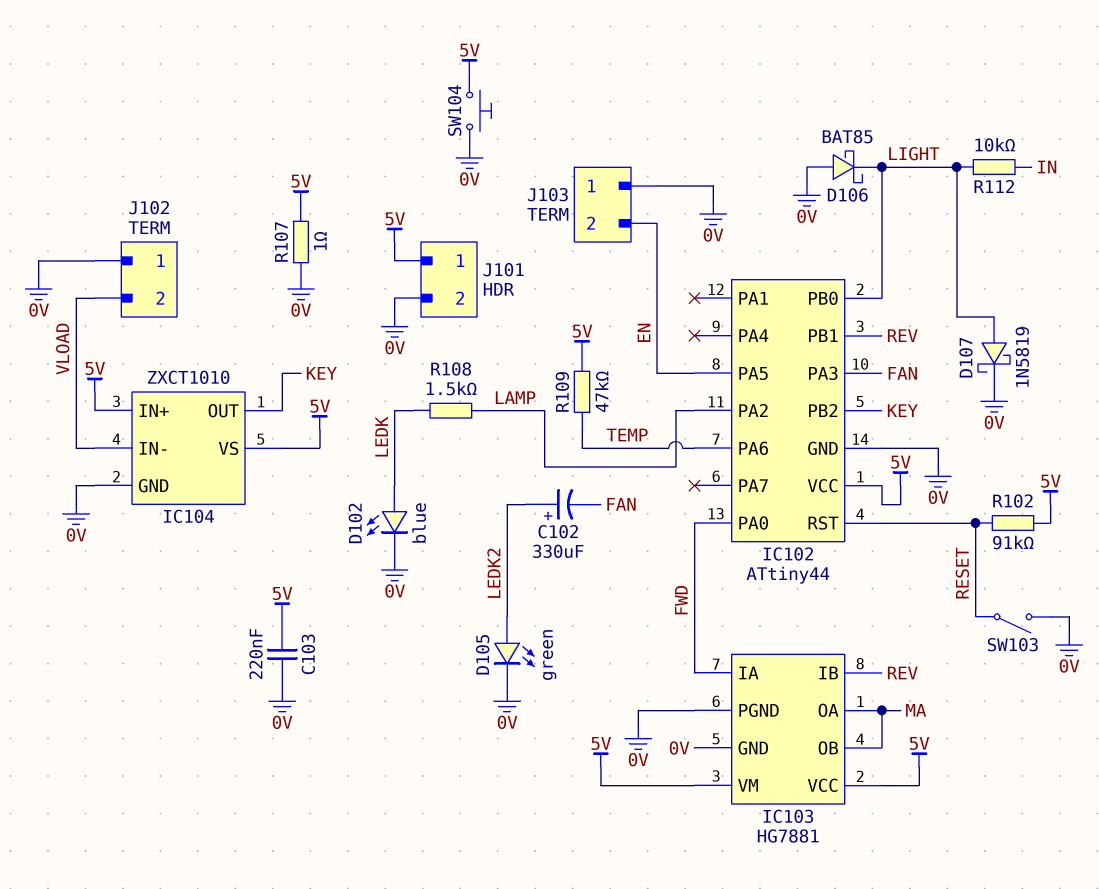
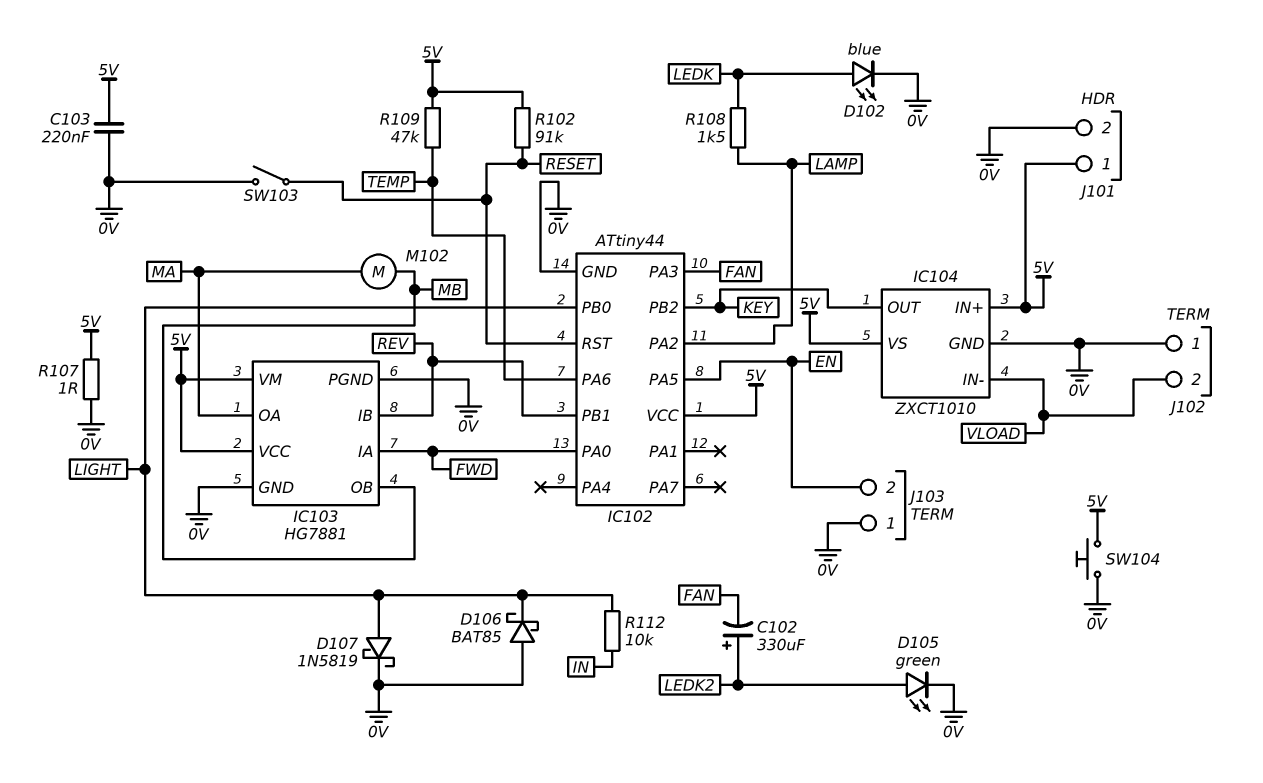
IC103 pin OB: MA -> MB
M102: none -> motor (MA, MB)

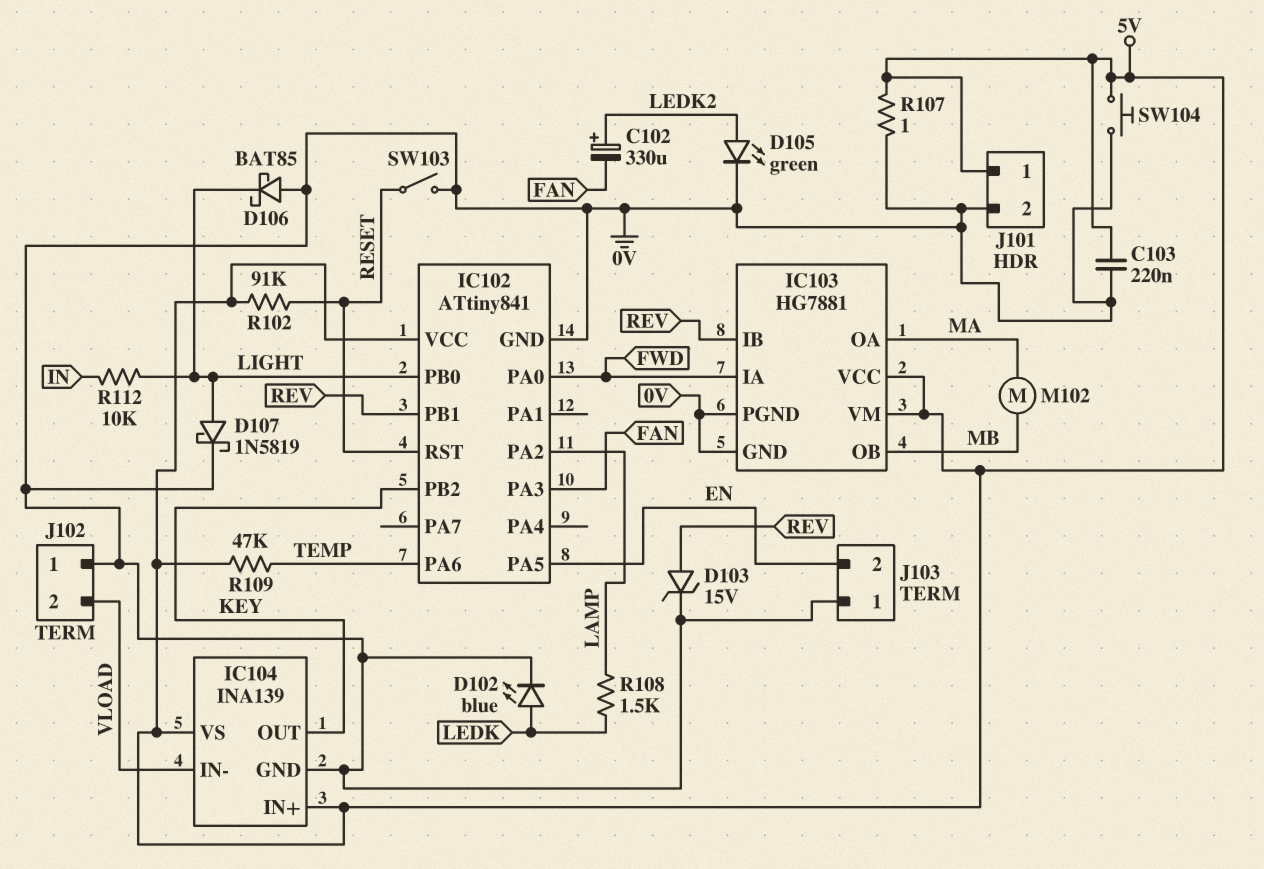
D103: none -> zener 15V (A REV, K 0V)
IC102: ATtiny44 -> ATtiny841
IC104: ZXCT1010 -> INA139

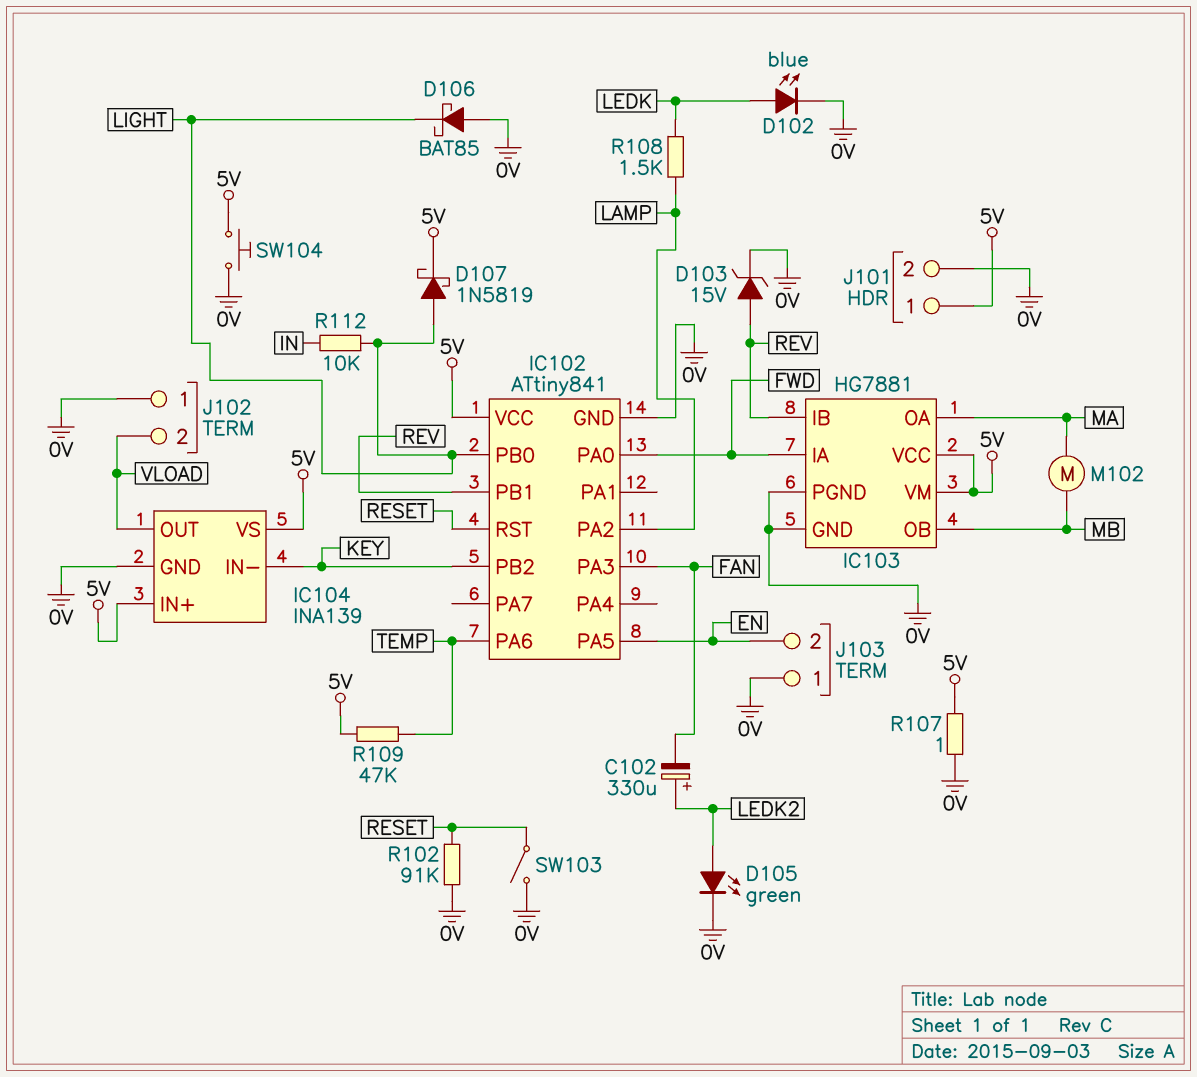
C103: 220nF (0V, 5V) -> none
D107: schottky 1N5819 (A LIGHT, K 0V) -> schottky 1N5819 (A LIGHT, K 5V)
IC104 pin IN-: VLOAD -> KEY
IC104 pin OUT: KEY -> VLOAD
R102: 91k (5V, RESET) -> 91k (0V, RESET)

